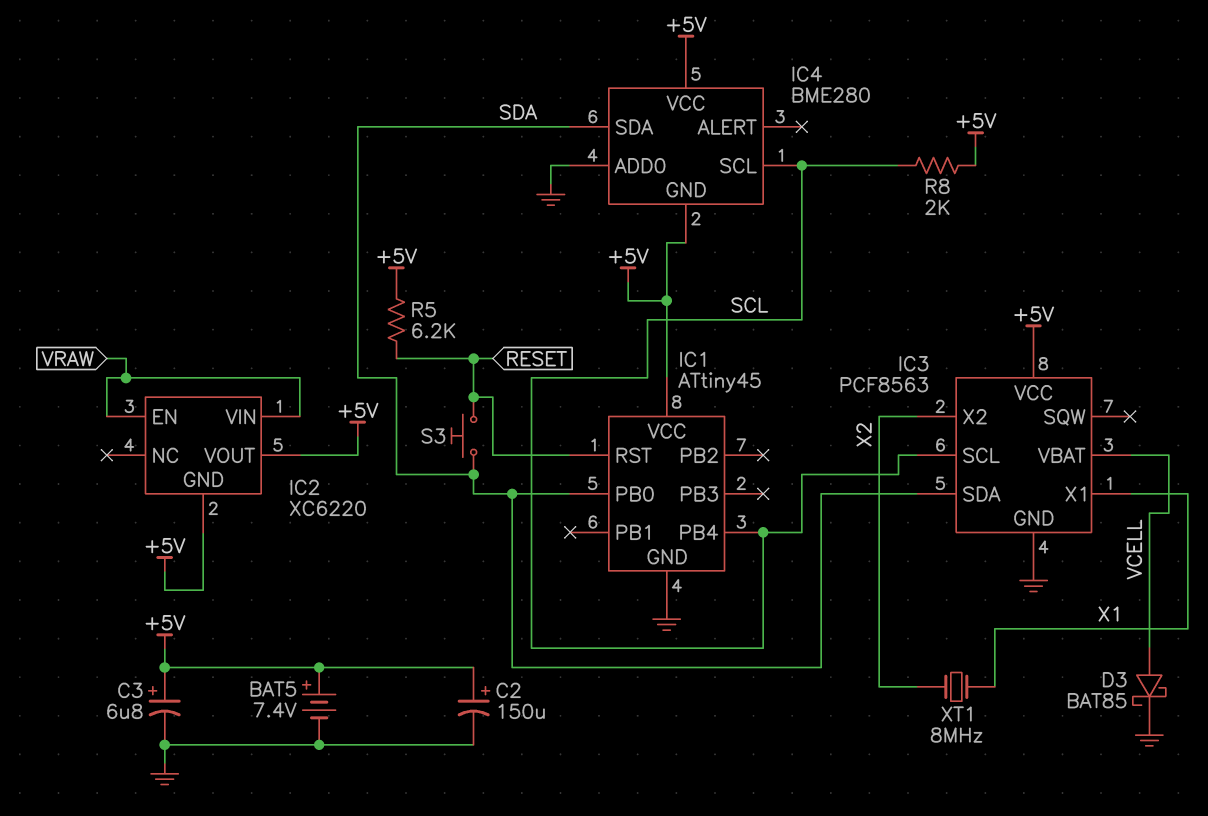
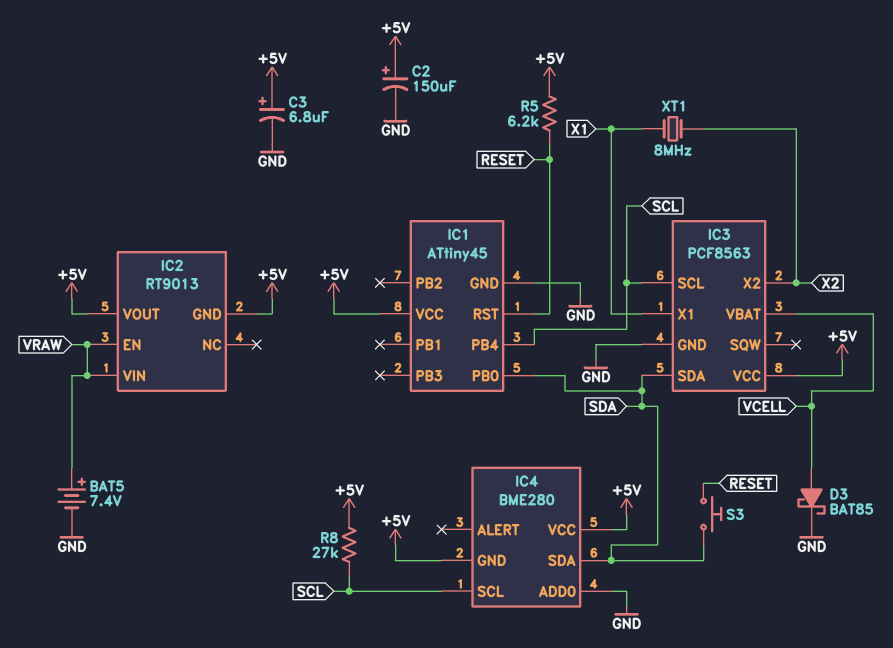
BAT5: 7.4V (plus +5V, minus GND) -> 7.4V (plus VRAW, minus GND)
IC2: XC6220 -> RT9013
R8: 2k (+5V, SCL) -> 27k (+5V, SCL)

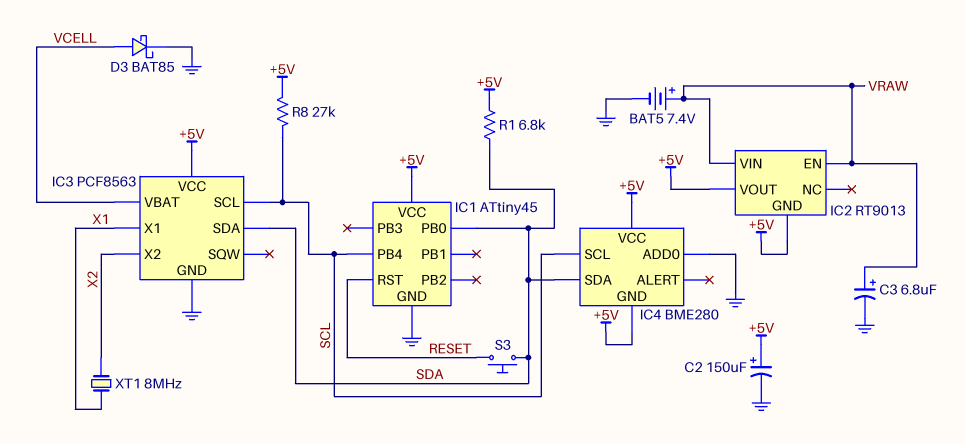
C3: 6.8uF (plus +5V, minus GND) -> 6.8uF (plus VRAW, minus GND)
R1: none -> 6.8k (+5V, SDA)
R5: 6.2k (+5V, RESET) -> none

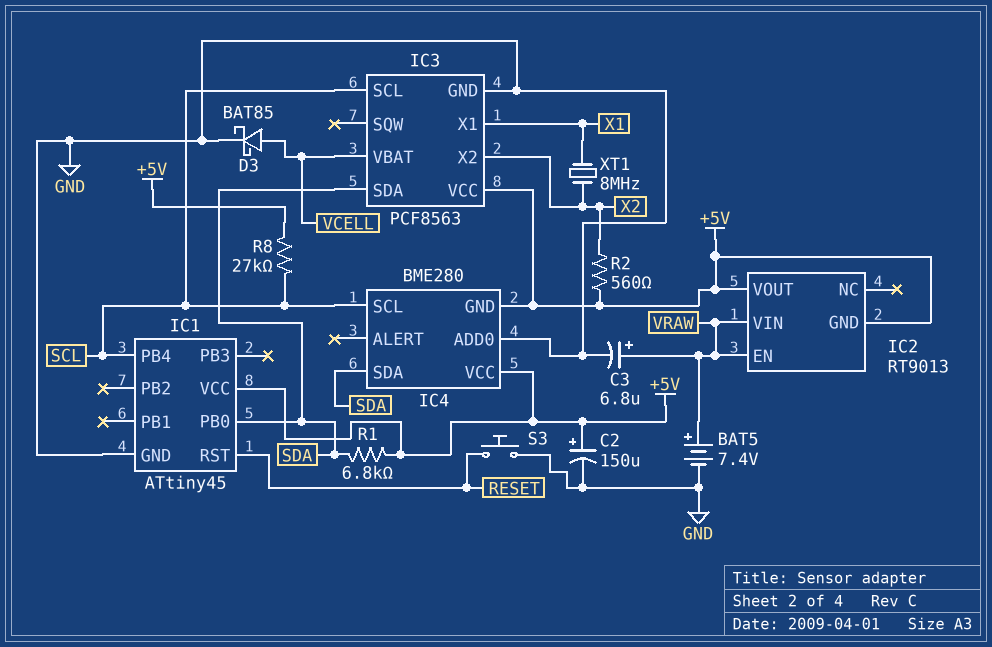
R2: none -> 560 (+5V, X2)
S3: button (RESET, SDA) -> button (GND, RESET)

